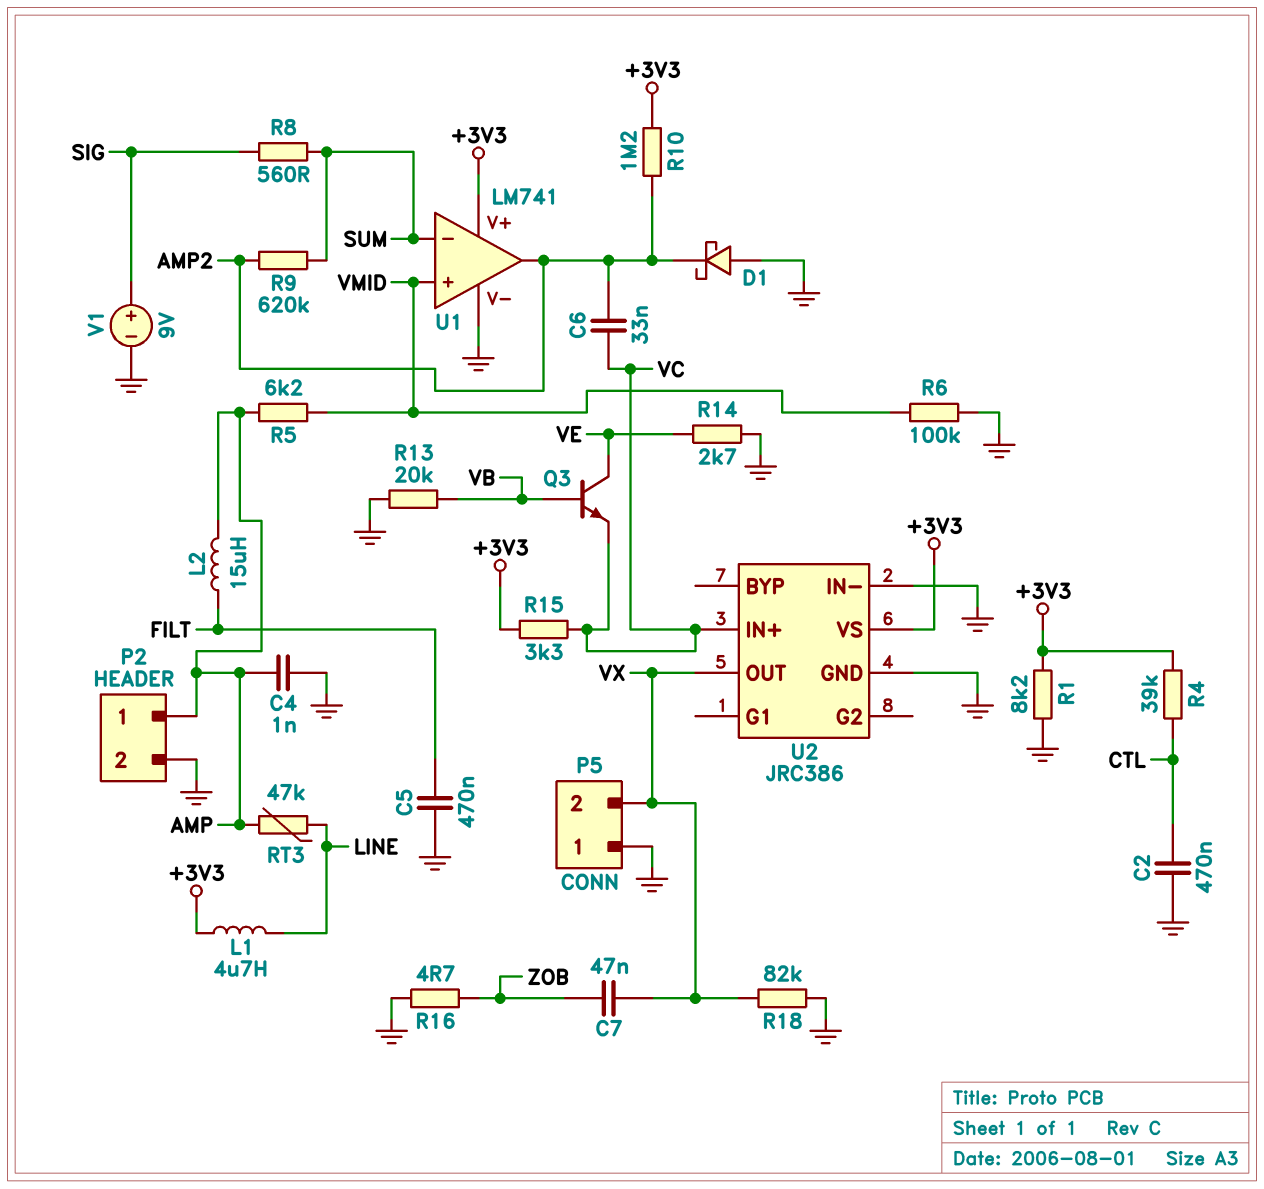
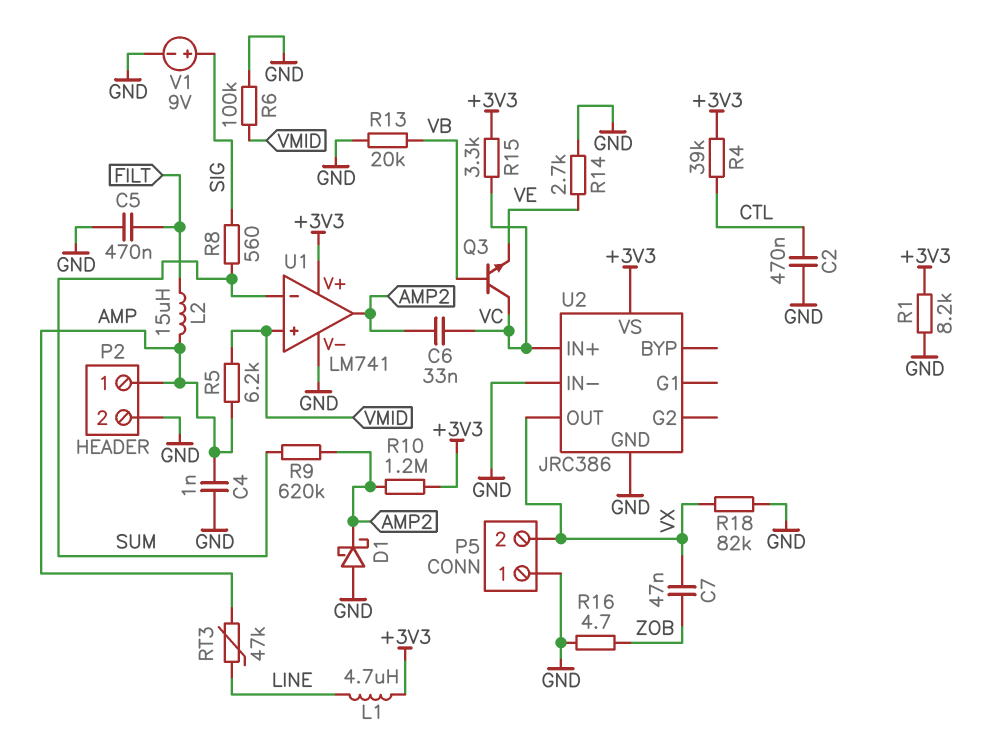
Q3: NPN (B VB, C VE, E VC) -> NPN (B VB, C VC, E VE)

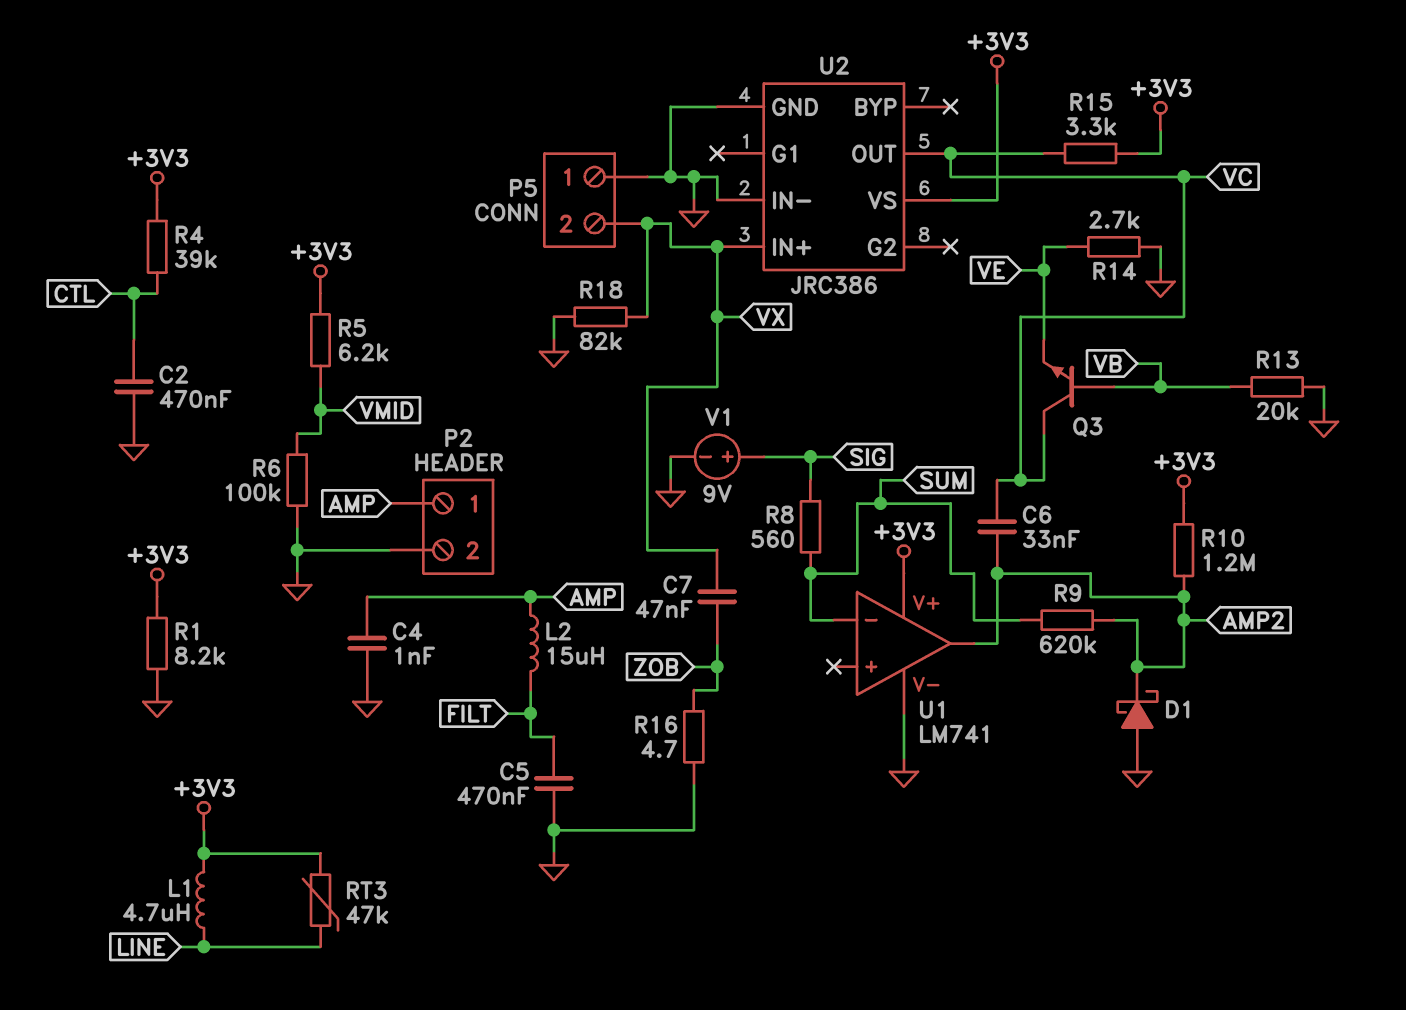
R5: 6.2k (AMP, VMID) -> 6.2k (+3V3, VMID)
RT3: 47k (AMP, LINE) -> 47k (+3V3, LINE)
U1 pin in+: VMID -> none
U2 pin IN+: VC -> VX
U2 pin OUT: VX -> VC

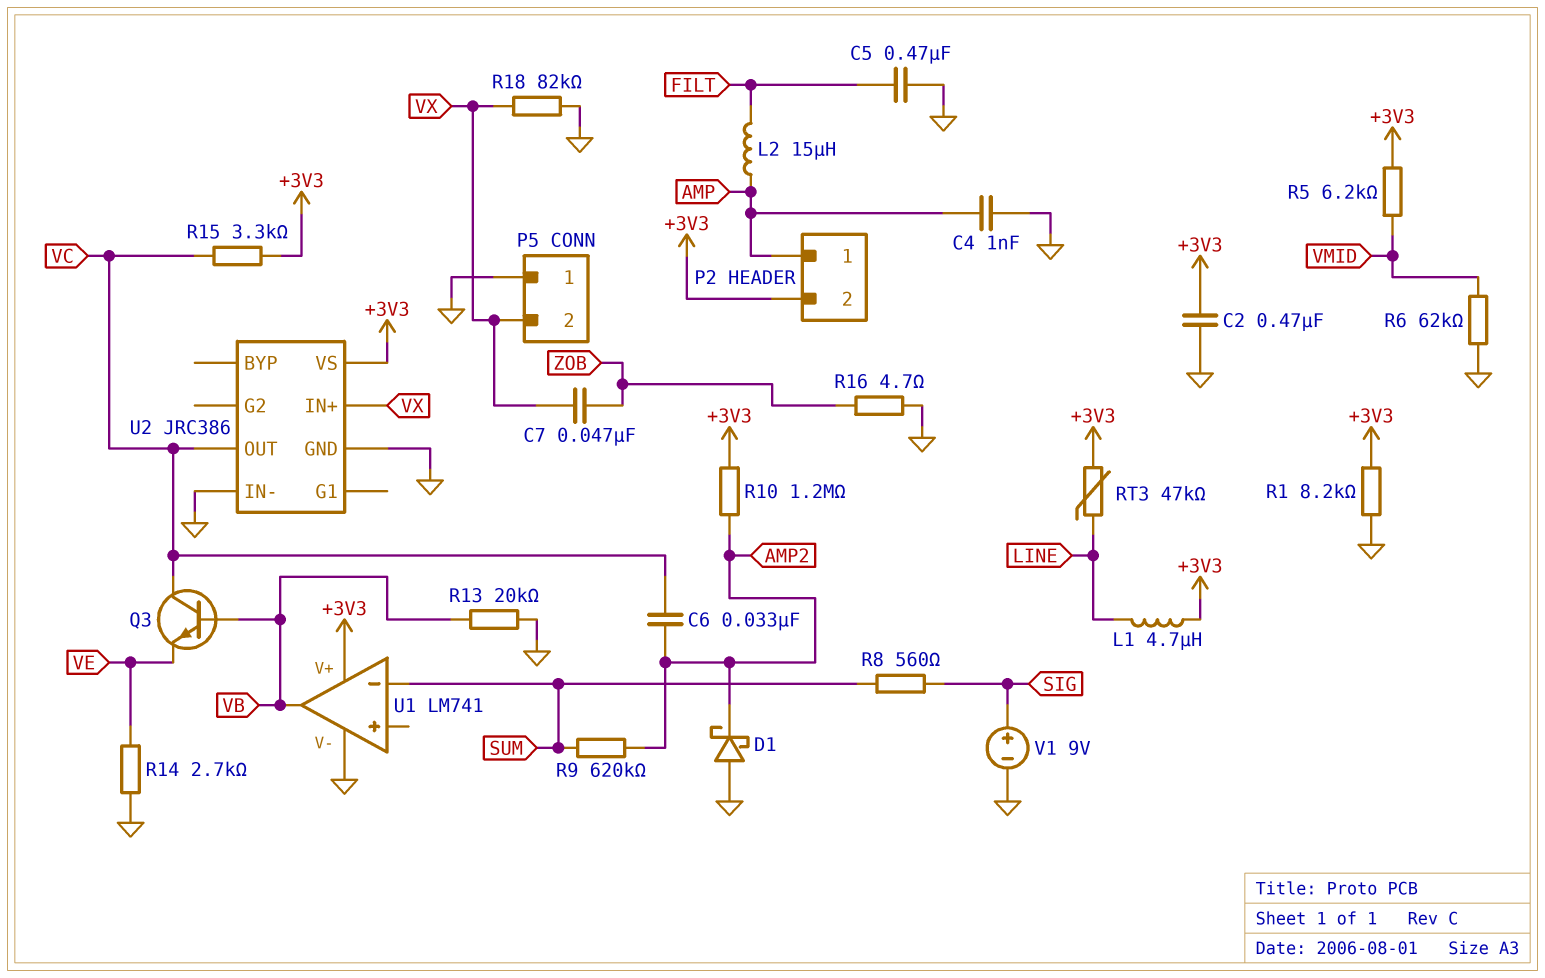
C2: 470nF (CTL, GND) -> 470nF (+3V3, GND)
P2 pin 2: GND -> +3V3
R4: 39k (+3V3, CTL) -> none
R6: 100k (GND, VMID) -> 62k (GND, VMID)
U1 pin out: AMP2 -> VB

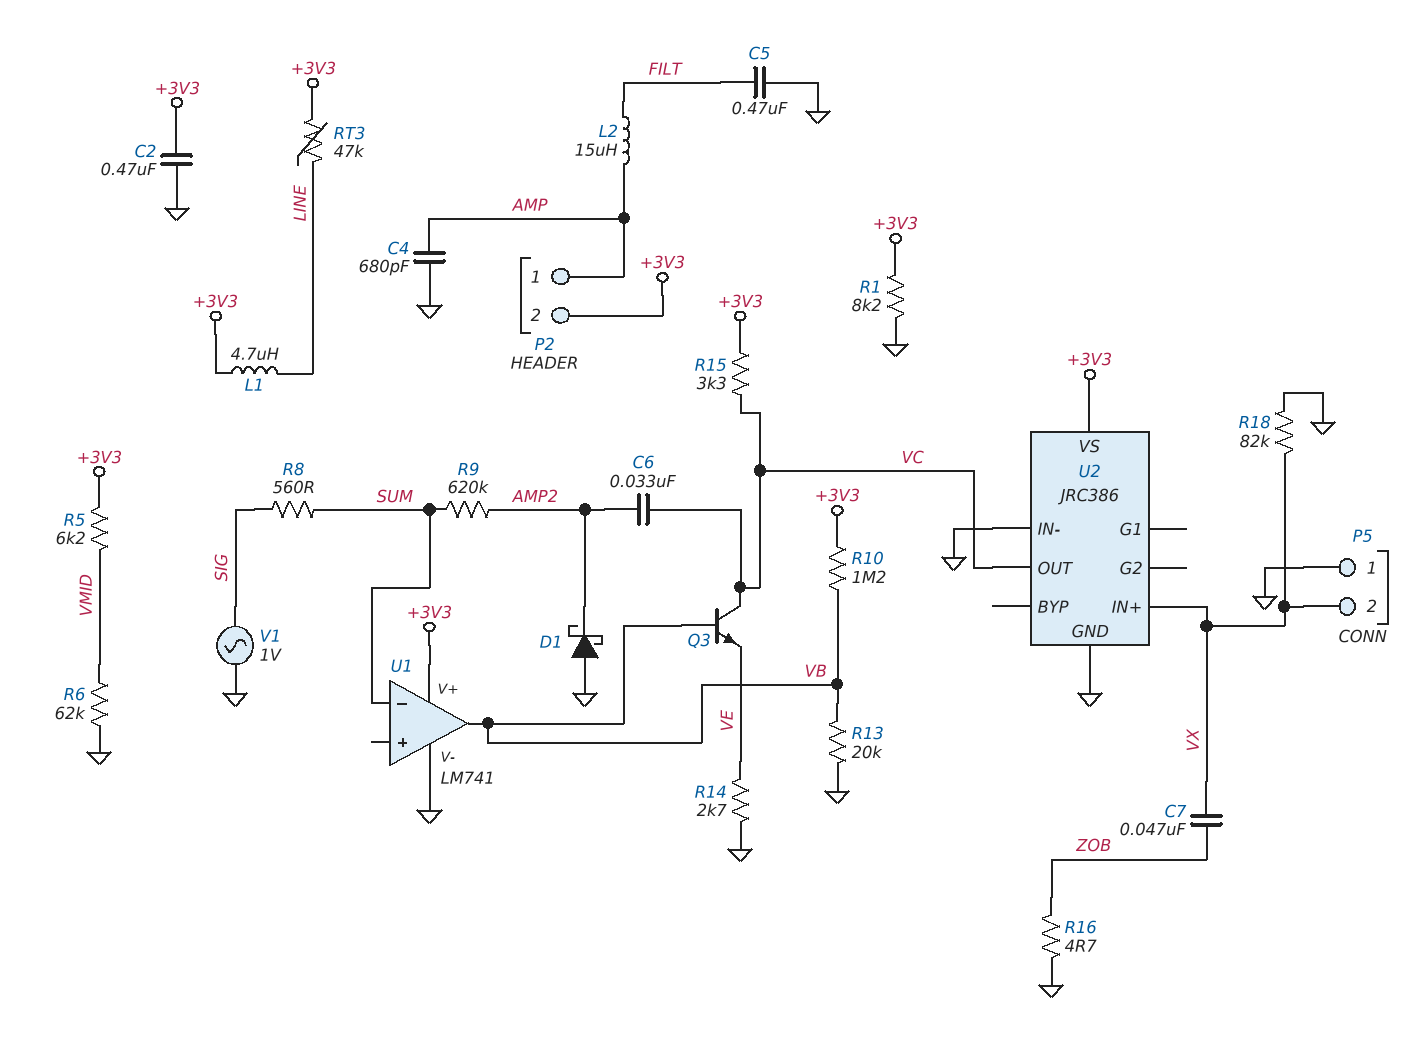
C4: 1nF (AMP, GND) -> 680pF (AMP, GND)
R10: 1.2M (+3V3, AMP2) -> 1.2M (+3V3, VB)
V1: 9V (plus SIG, minus GND) -> AC 1V (GND, SIG)

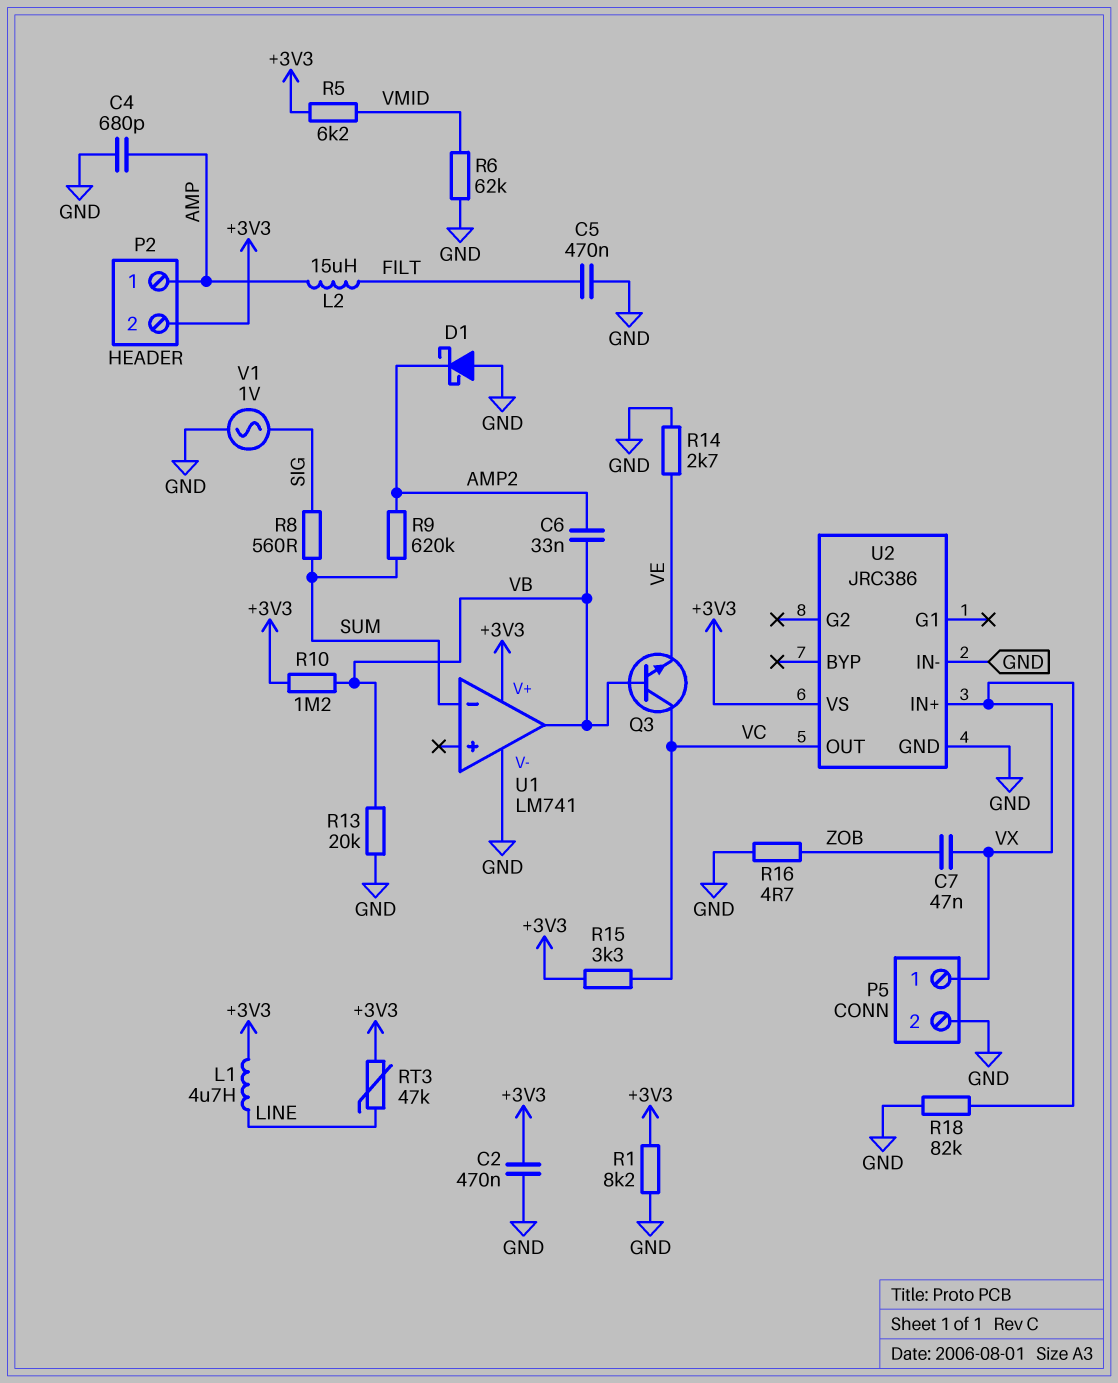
C6: 33nF (AMP2, VC) -> 33nF (AMP2, VB)
P5 pin 1: GND -> VX
P5 pin 2: VX -> GND

